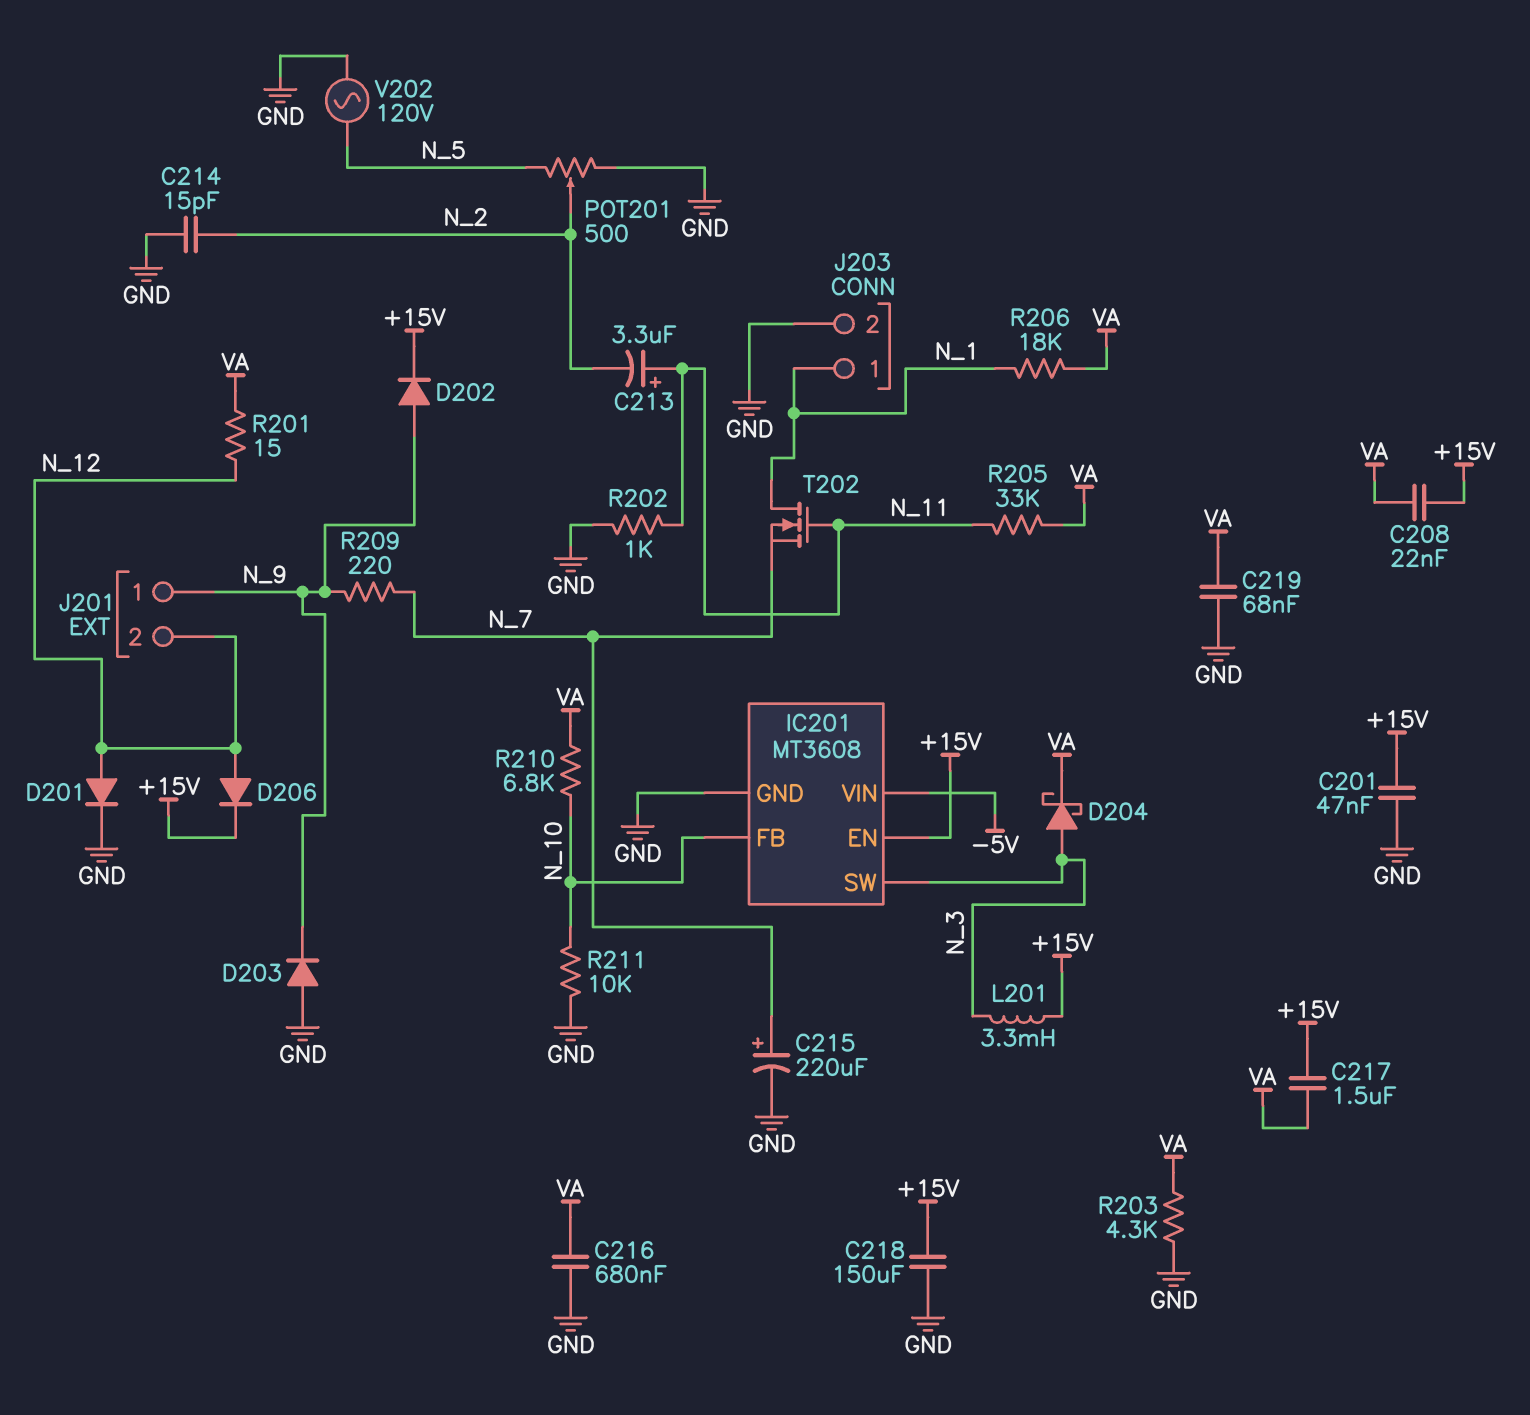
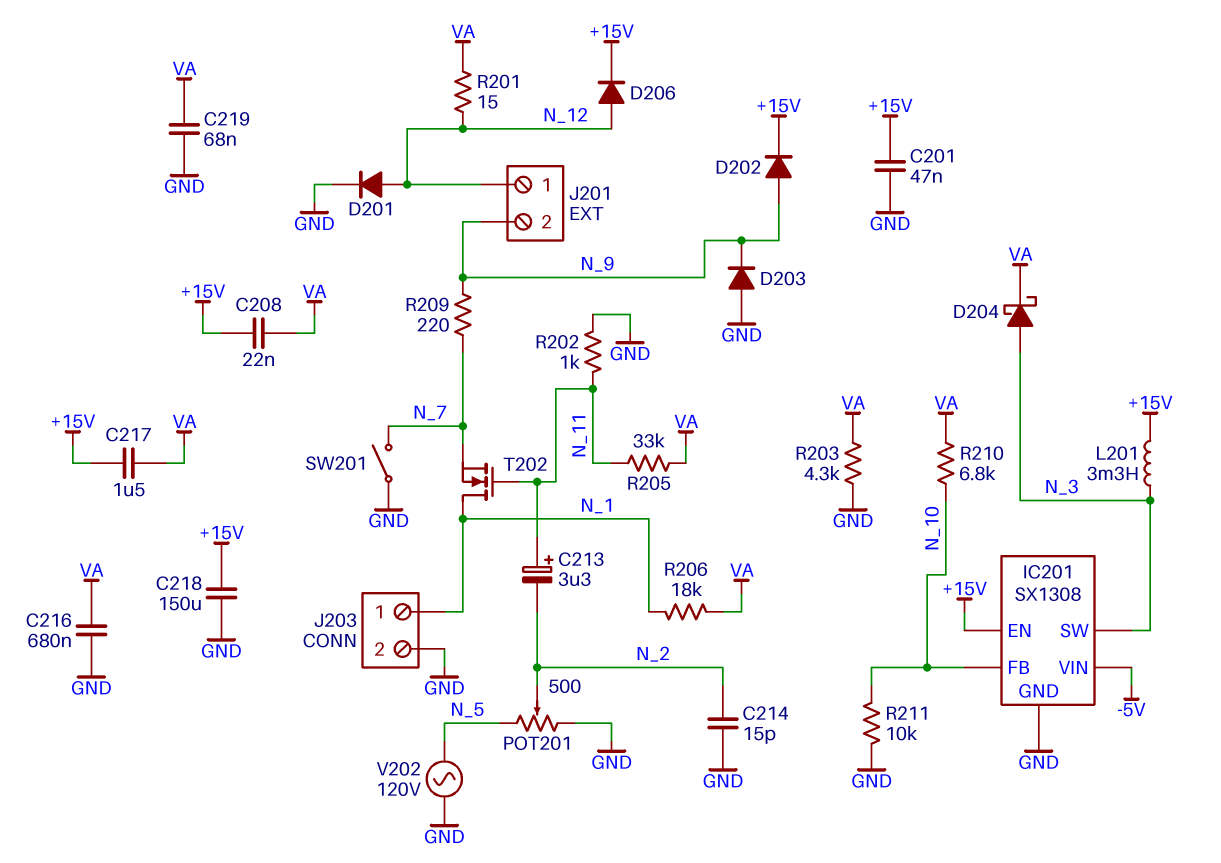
C215: 220uF (plus N_7, minus GND) -> none
IC201: MT3608 -> SX1308
J201 pin 1: N_9 -> N_12
J201 pin 2: N_12 -> N_9
SW201: none -> switch (GND, N_7)

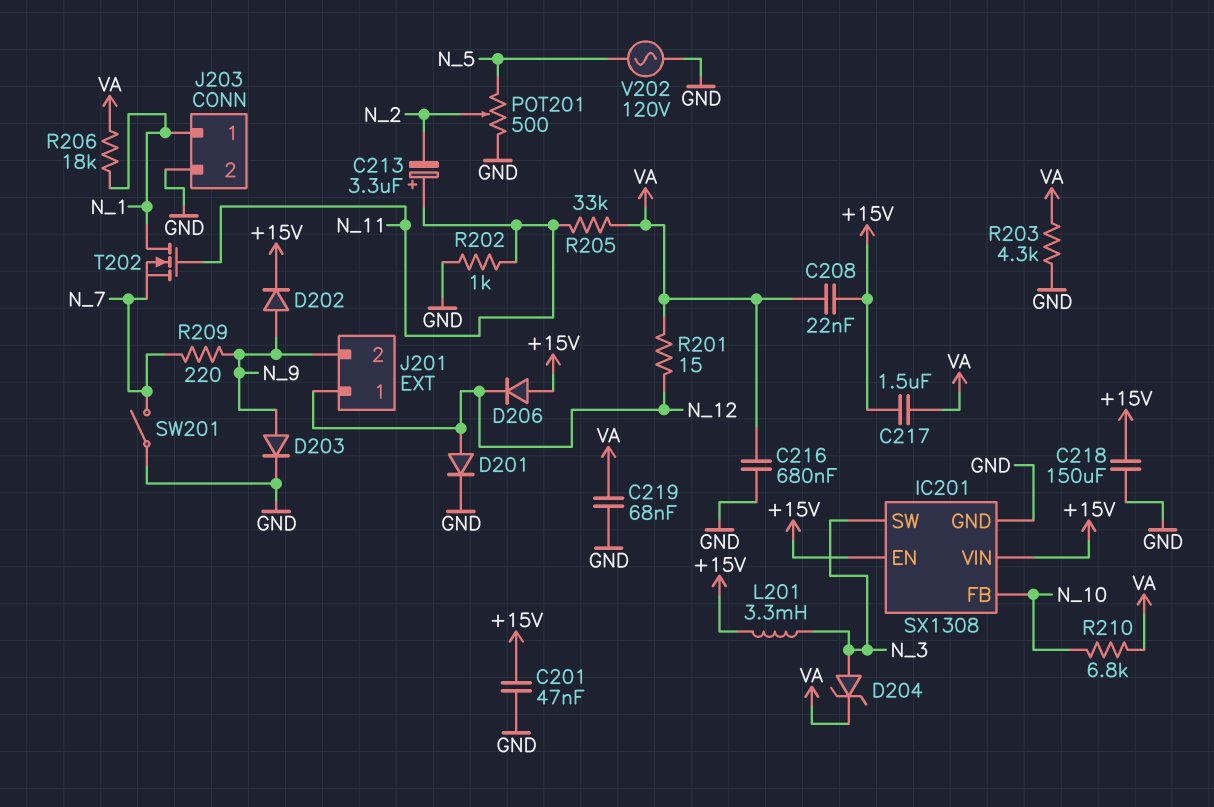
C214: 15pF (GND, N_2) -> none
D203: diode (A GND, K N_9) -> diode (A N_9, K GND)
D204: schottky (A N_3, K VA) -> zener (A N_3, K VA)
D206: diode (A N_12, K +15V) -> diode (A +15V, K N_12)
IC201 pin VIN: -5V -> +15V
R211: 10k (GND, N_10) -> none

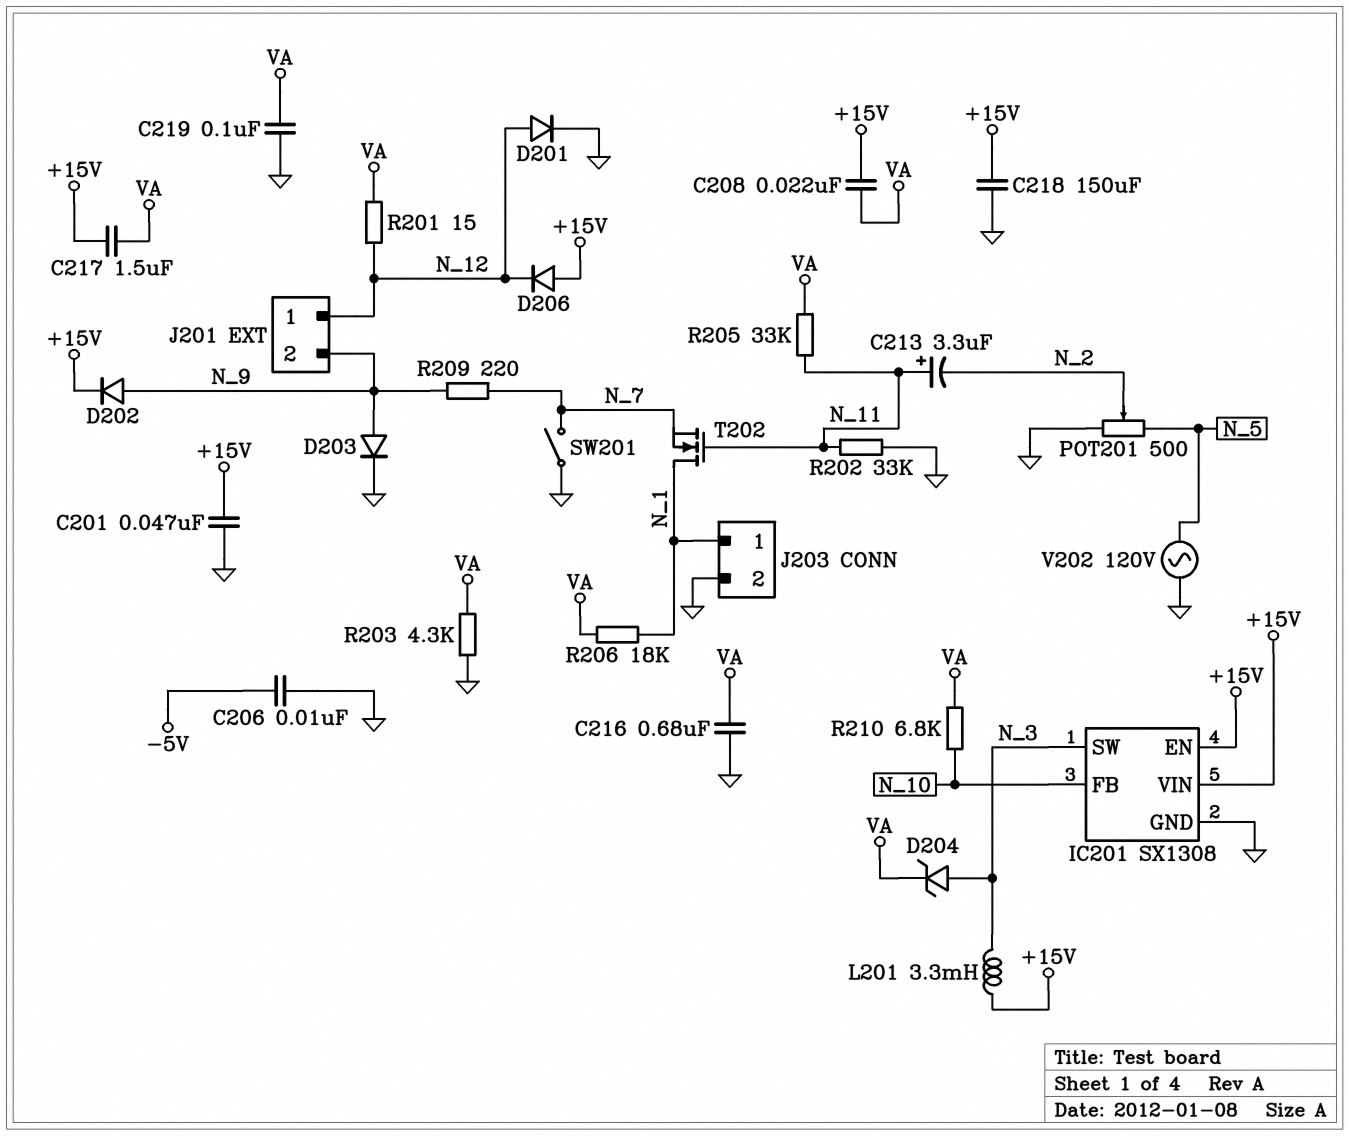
C206: none -> 10nF (-5V, GND)
C219: 68nF (GND, VA) -> 100nF (GND, VA)
R202: 1k (GND, N_11) -> 33k (GND, N_11)

